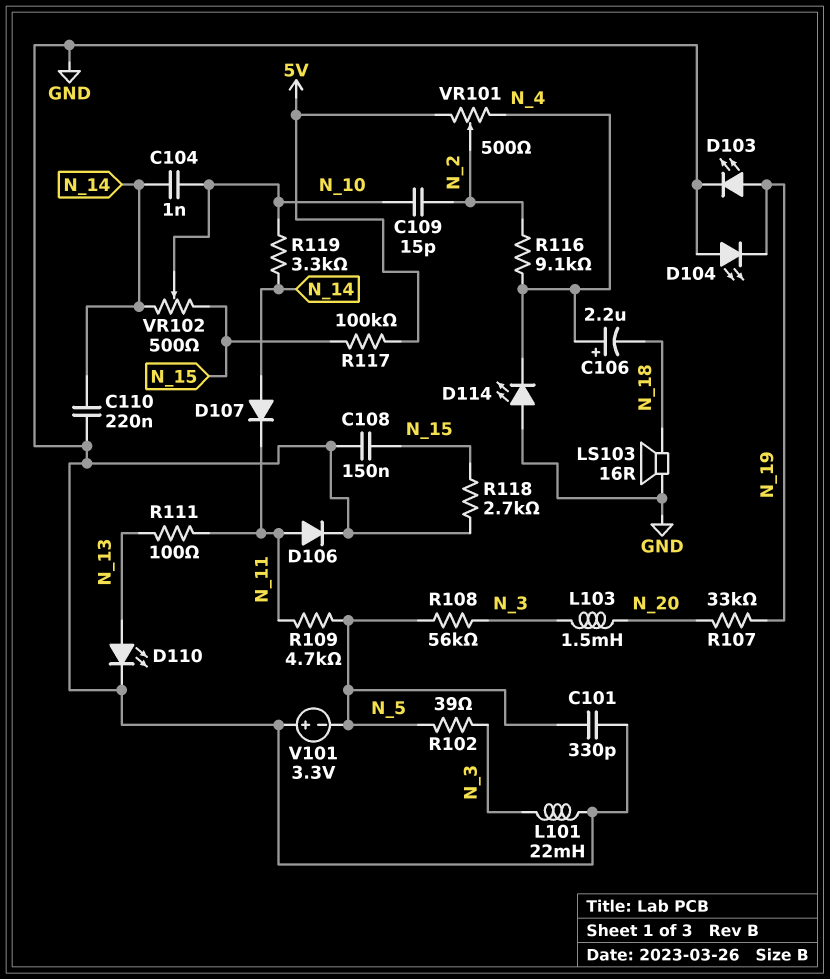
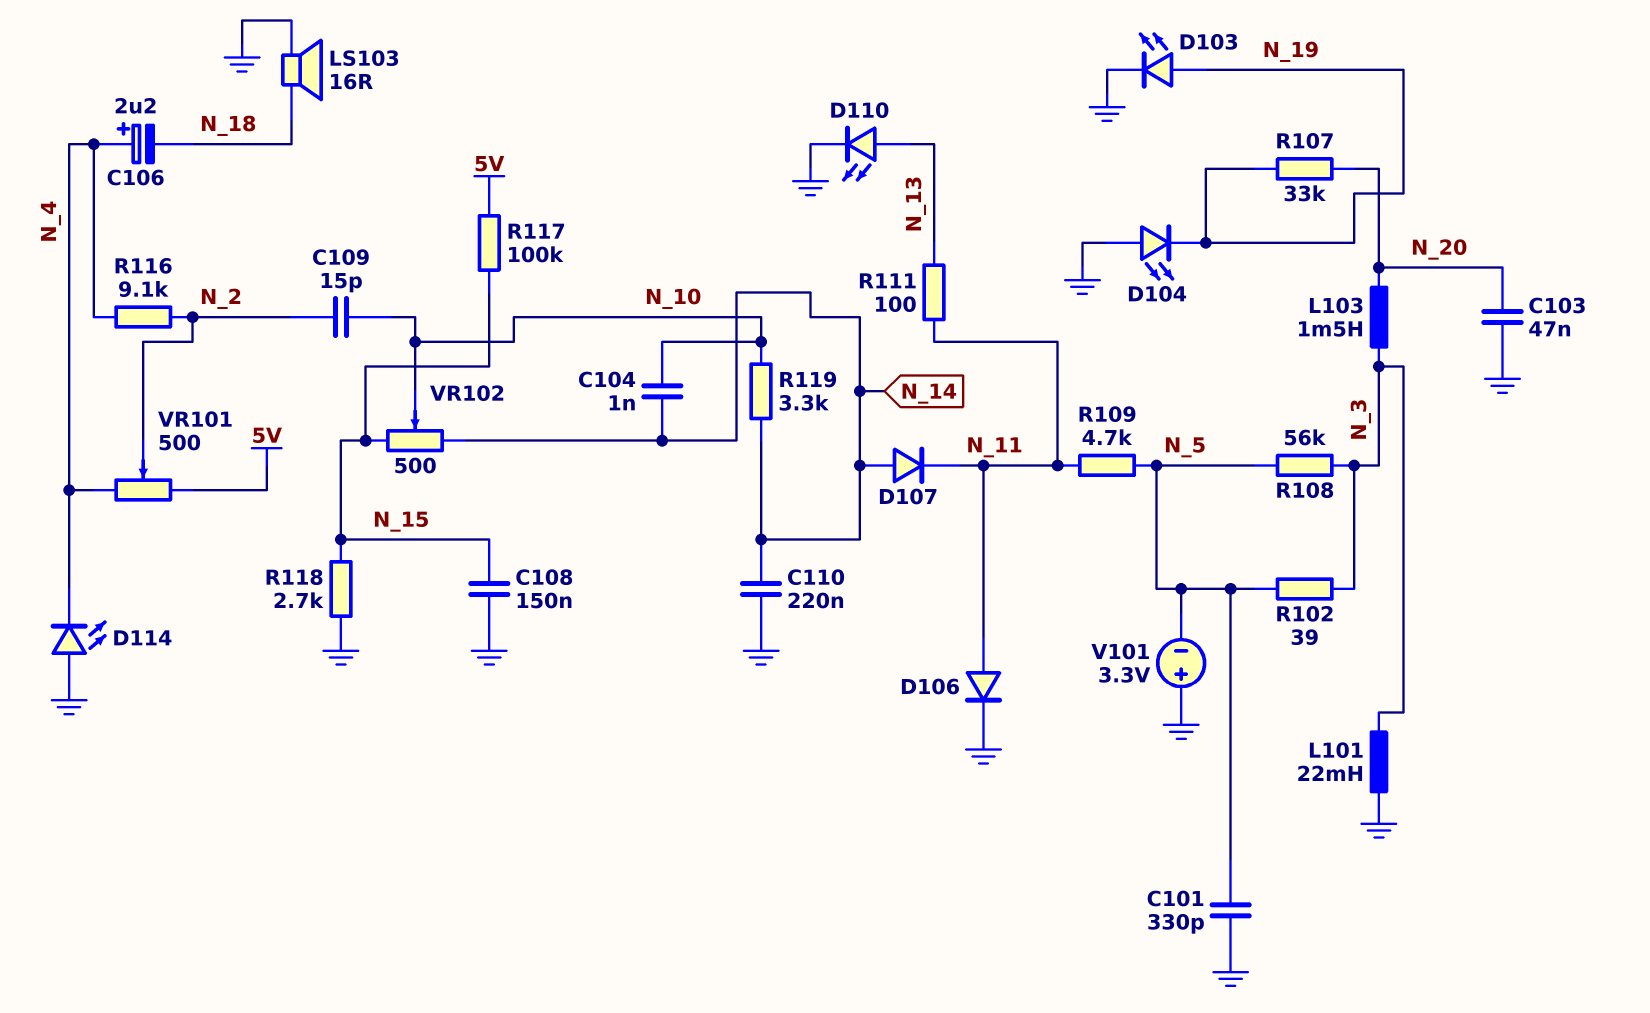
C103: none -> 47nF (GND, N_20)

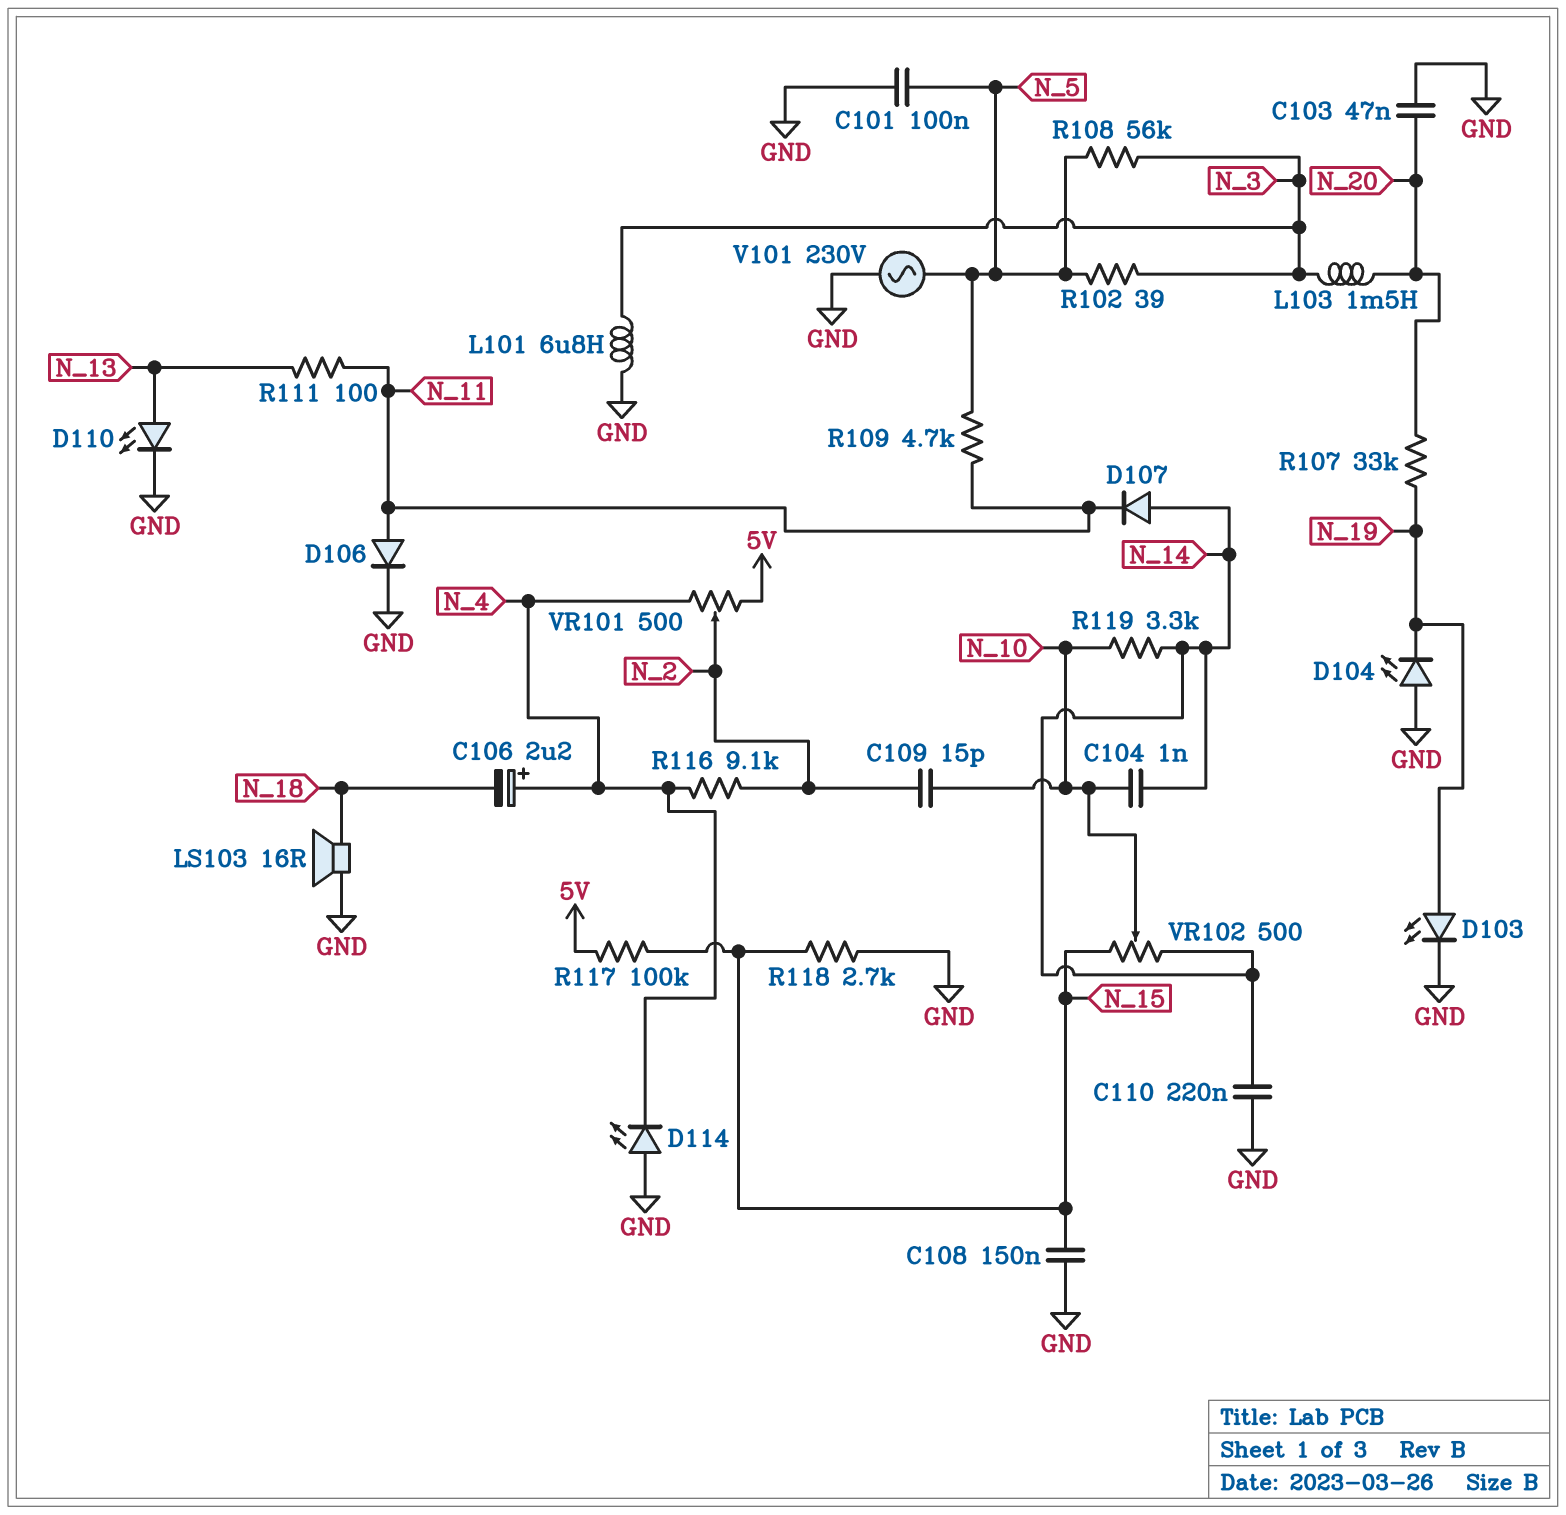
C101: 330pF (GND, N_5) -> 100nF (GND, N_5)
L101: 22mH (GND, N_3) -> 6.8uH (GND, N_3)
V101: 3.3V (plus GND, minus N_5) -> AC 230V (GND, N_5)

